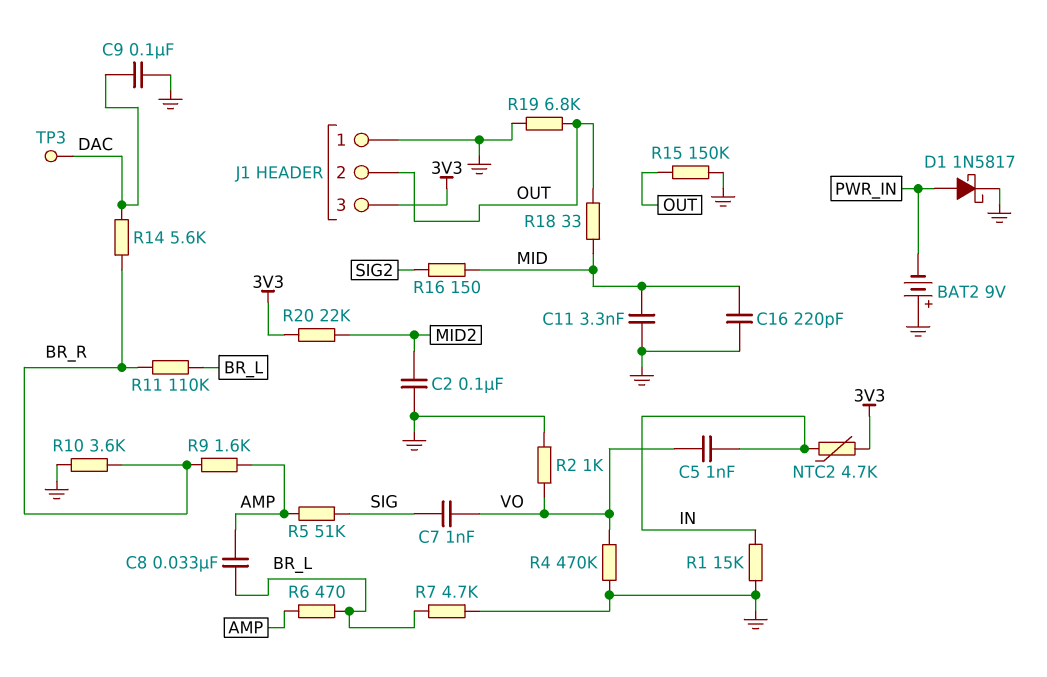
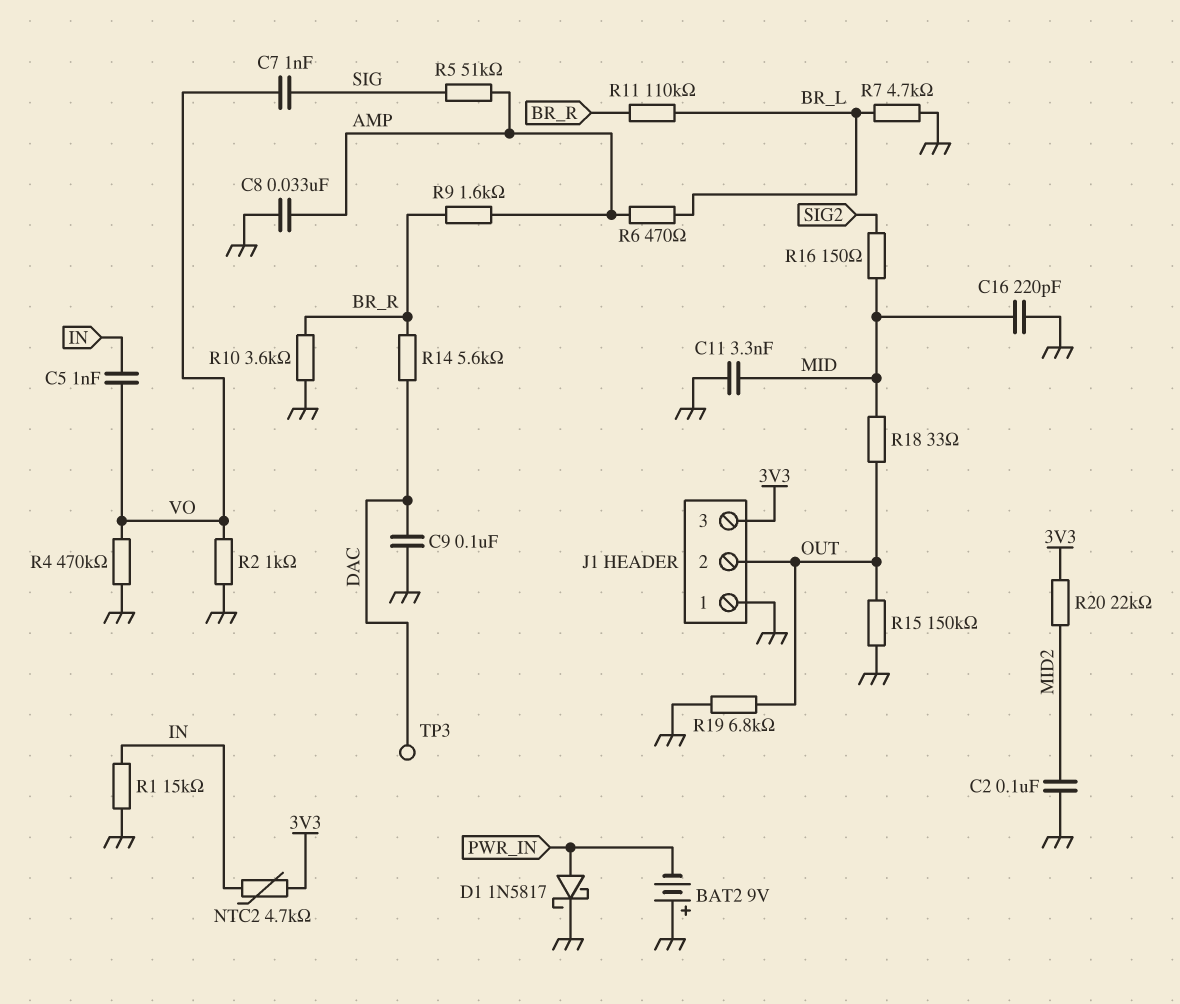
C8: 33nF (AMP, BR_L) -> 33nF (AMP, GND)

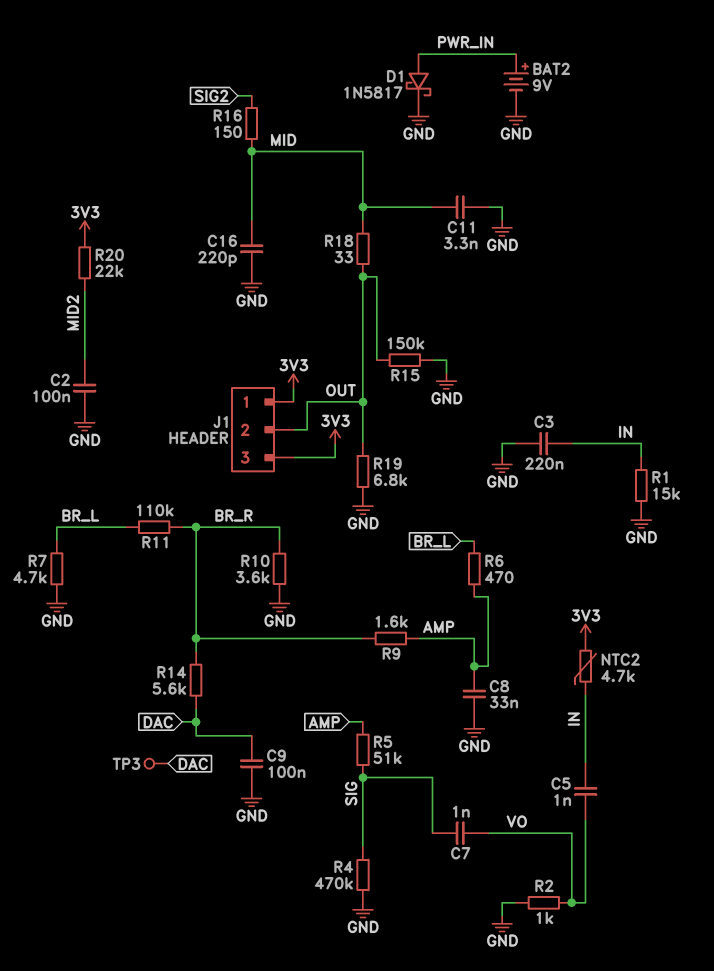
BAT2: 9V (plus GND, minus PWR_IN) -> 9V (plus PWR_IN, minus GND)
C3: none -> 220nF (GND, IN)
J1 pin 1: GND -> 3V3
R4: 470k (GND, VO) -> 470k (GND, SIG)

